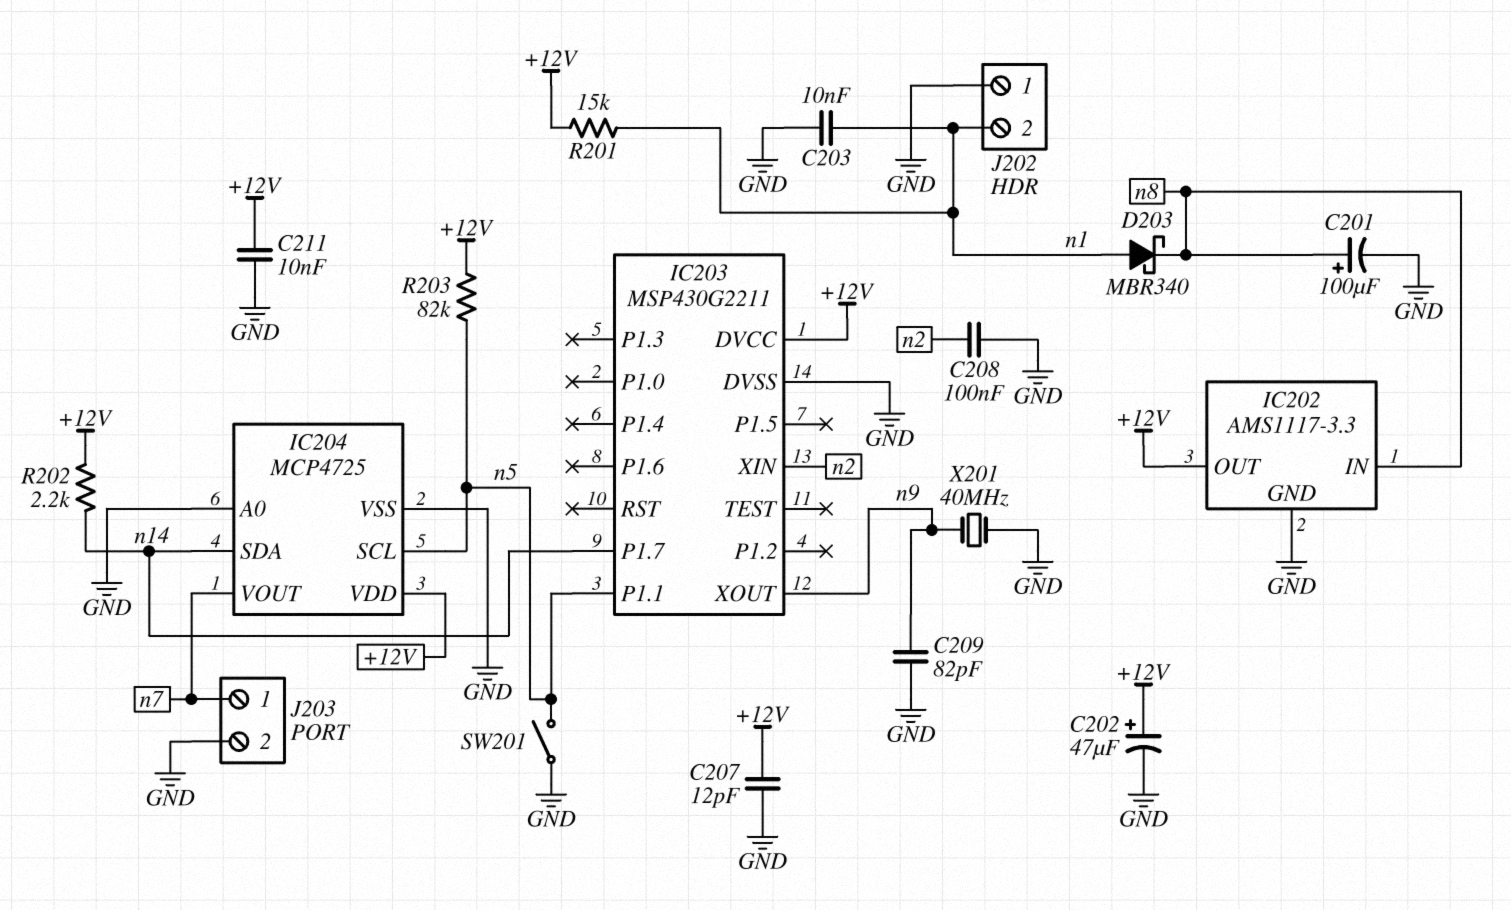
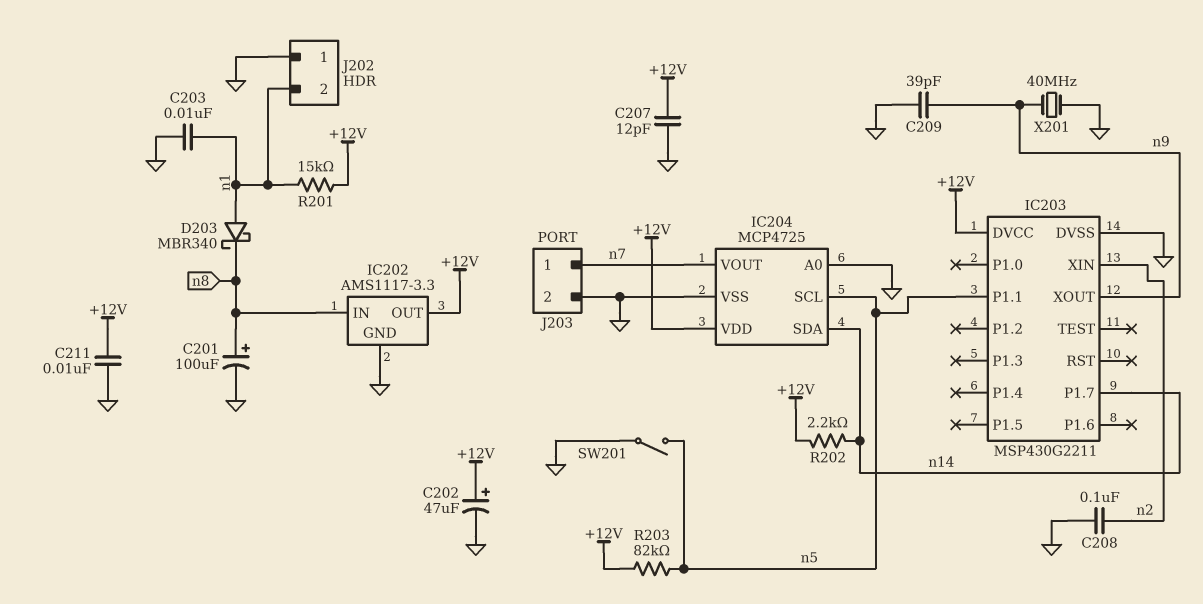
C209: 82pF (GND, n9) -> 39pF (GND, n9)

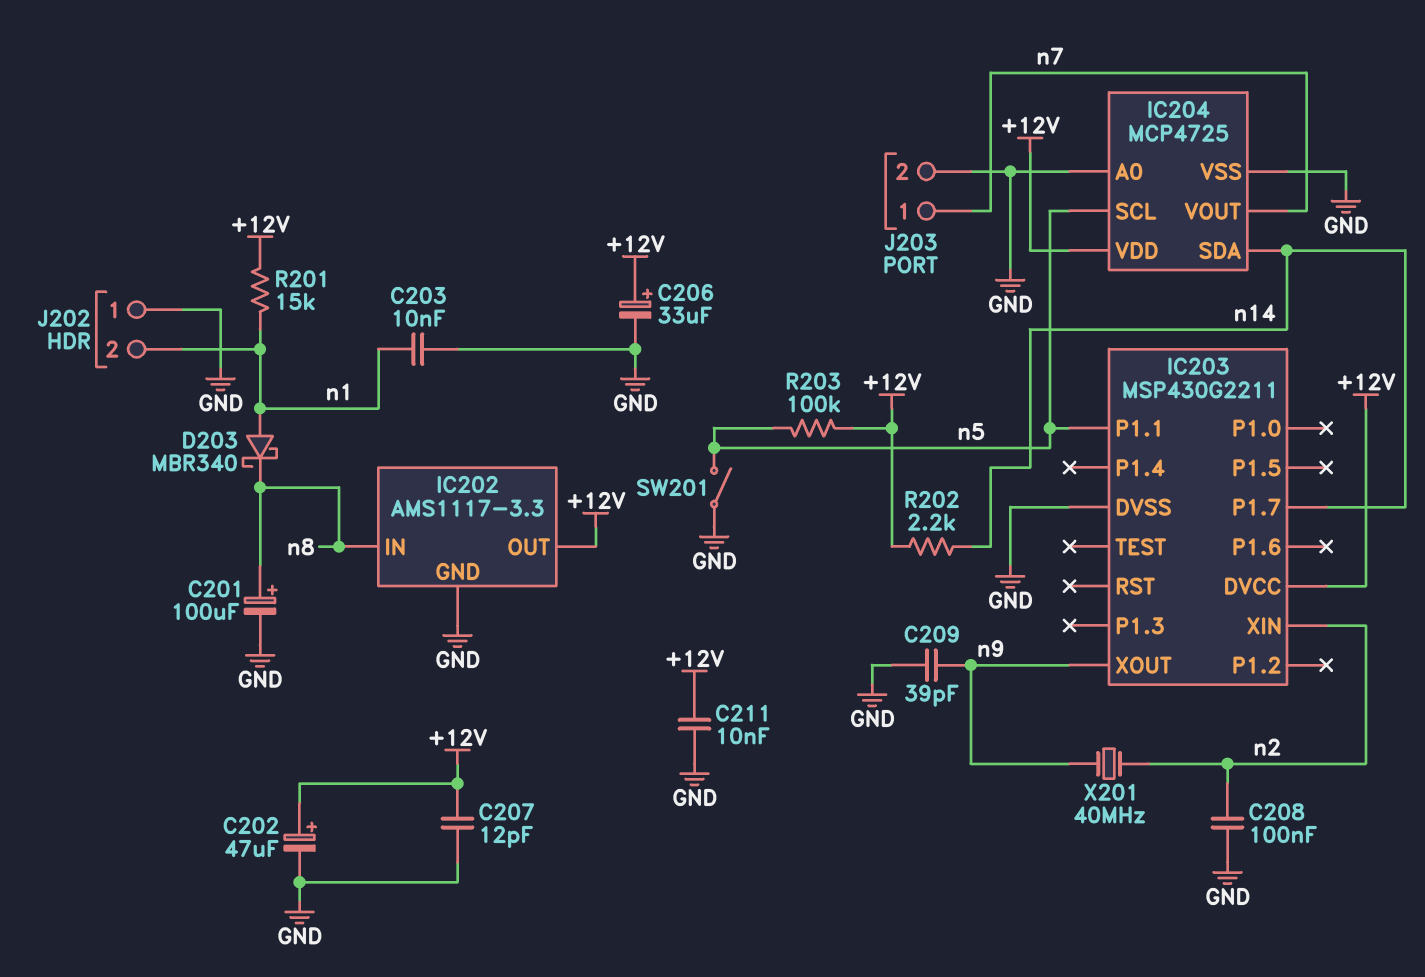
C206: none -> 33uF (plus +12V, minus GND)
R203: 82k (+12V, n5) -> 100k (+12V, n5)
X201: 40MHz (GND, n9) -> 40MHz (n2, n9)

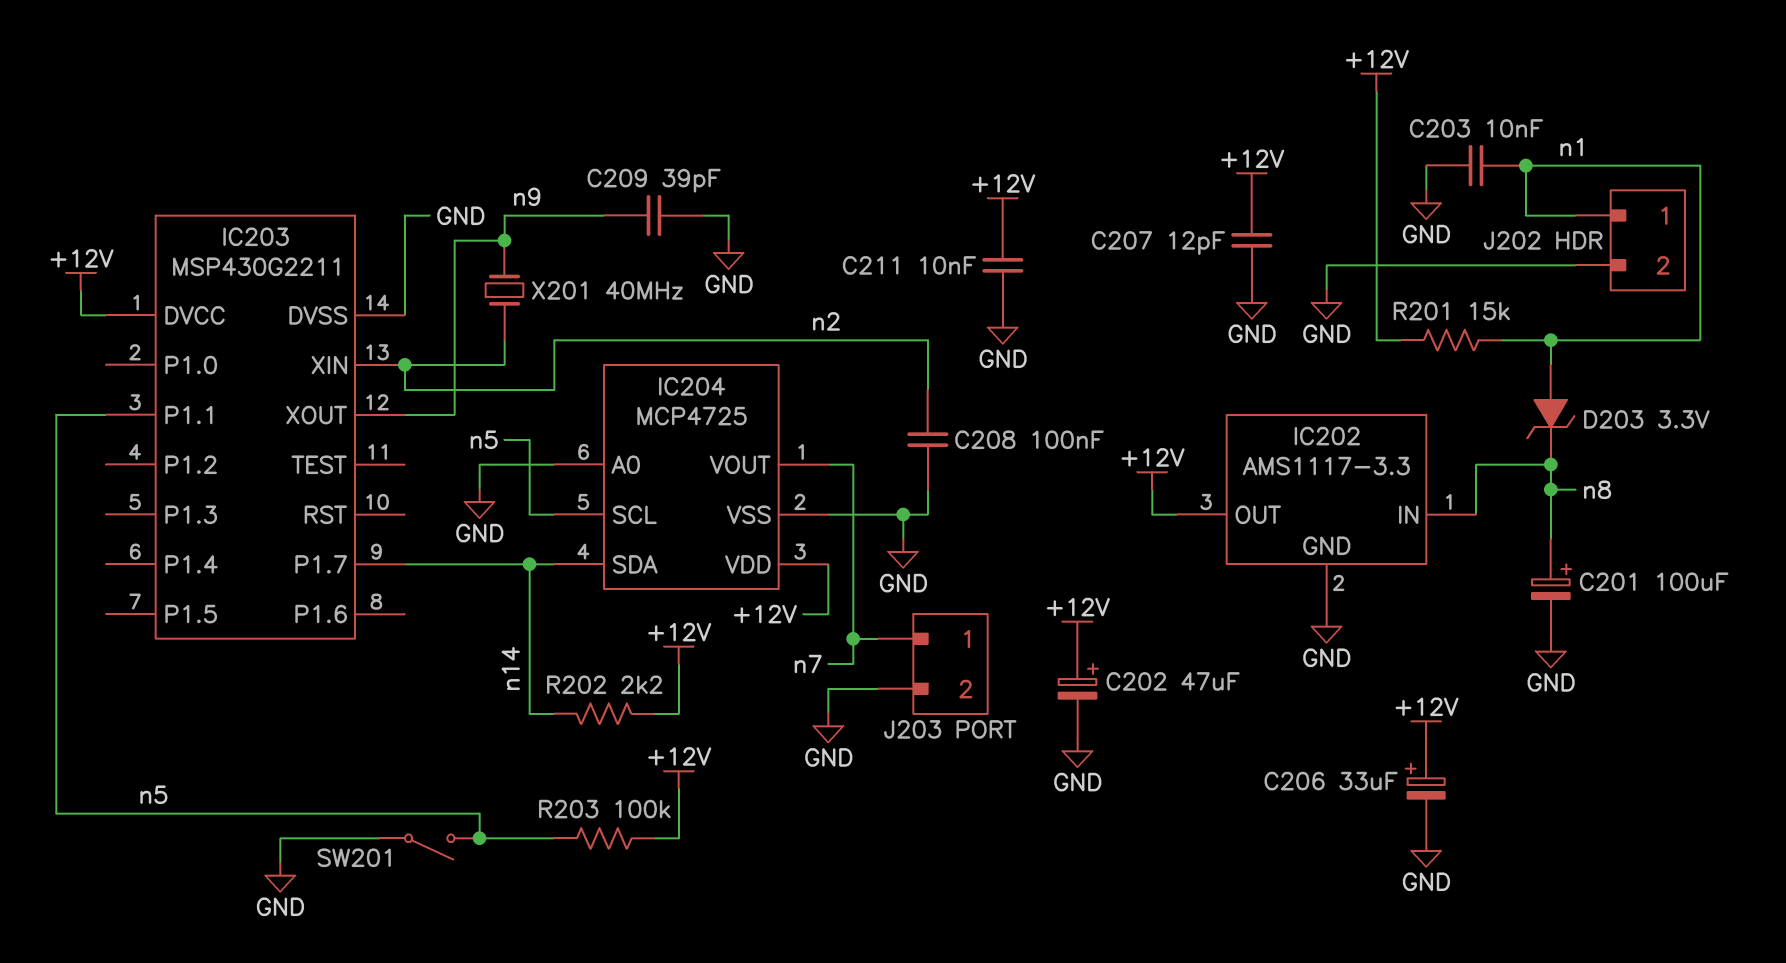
D203: schottky MBR340 (A n1, K n8) -> zener 3.3V (A n1, K n8)
J202 pin 1: GND -> n1
J202 pin 2: n1 -> GND

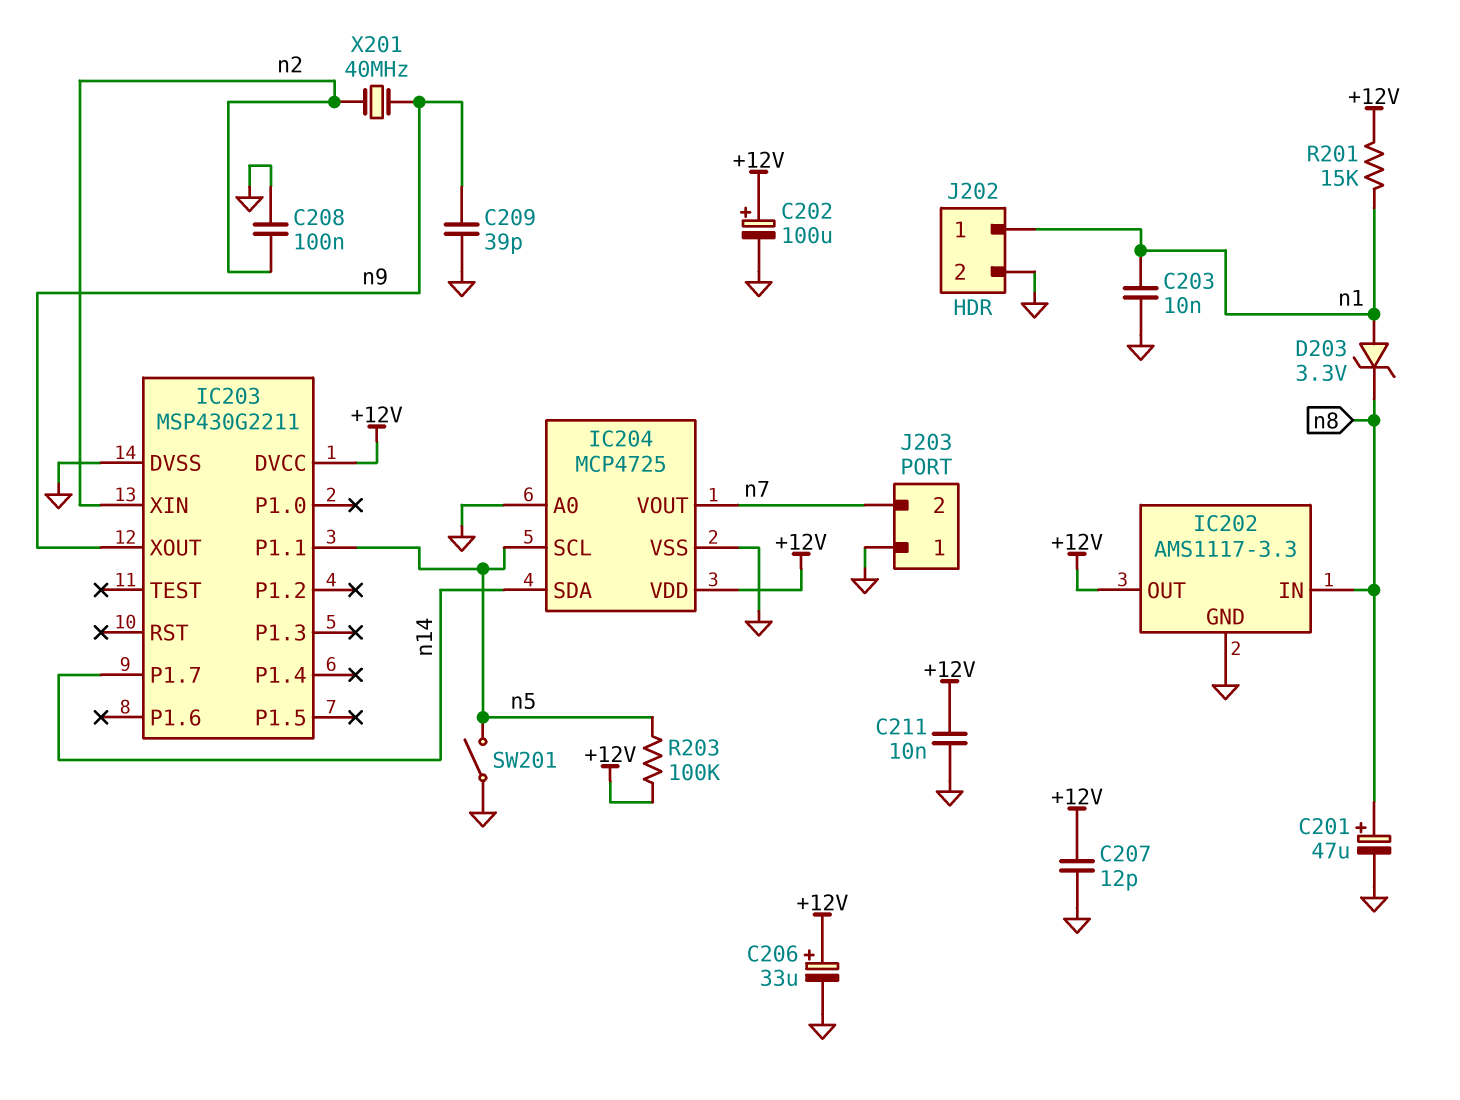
C201: 100uF (plus n8, minus GND) -> 47uF (plus n8, minus GND)
C202: 47uF (plus +12V, minus GND) -> 100uF (plus +12V, minus GND)
J203 pin 1: n7 -> GND
J203 pin 2: GND -> n7
R202: 2.2k (+12V, n14) -> none

